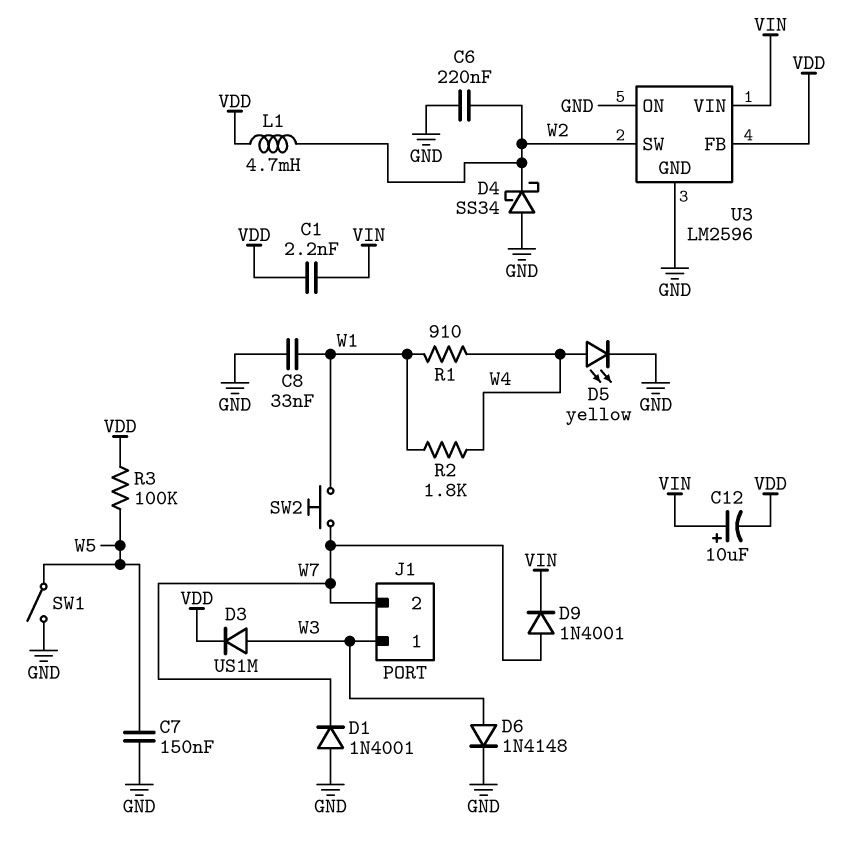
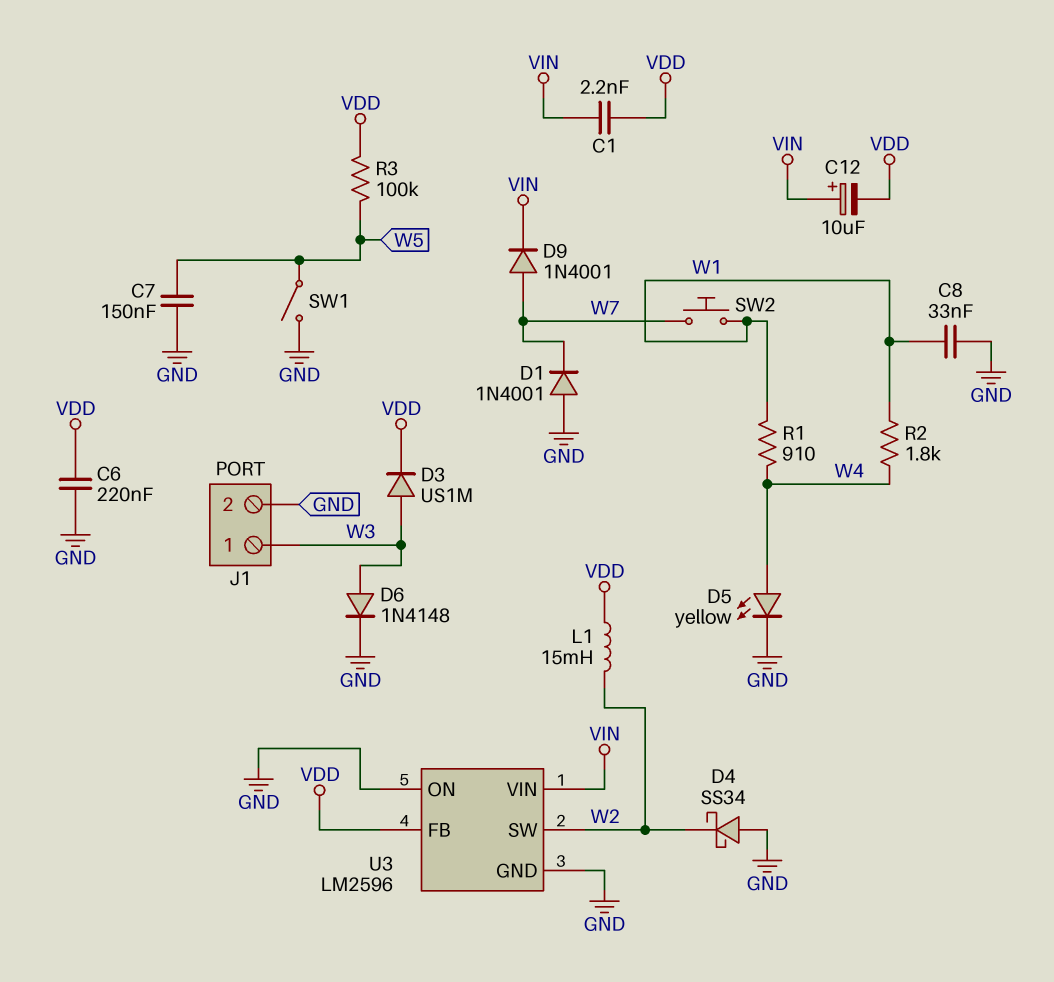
C6: 220nF (GND, W2) -> 220nF (GND, VDD)
J1 pin 2: W7 -> GND
L1: 4.7mH (VDD, W2) -> 15mH (VDD, W2)

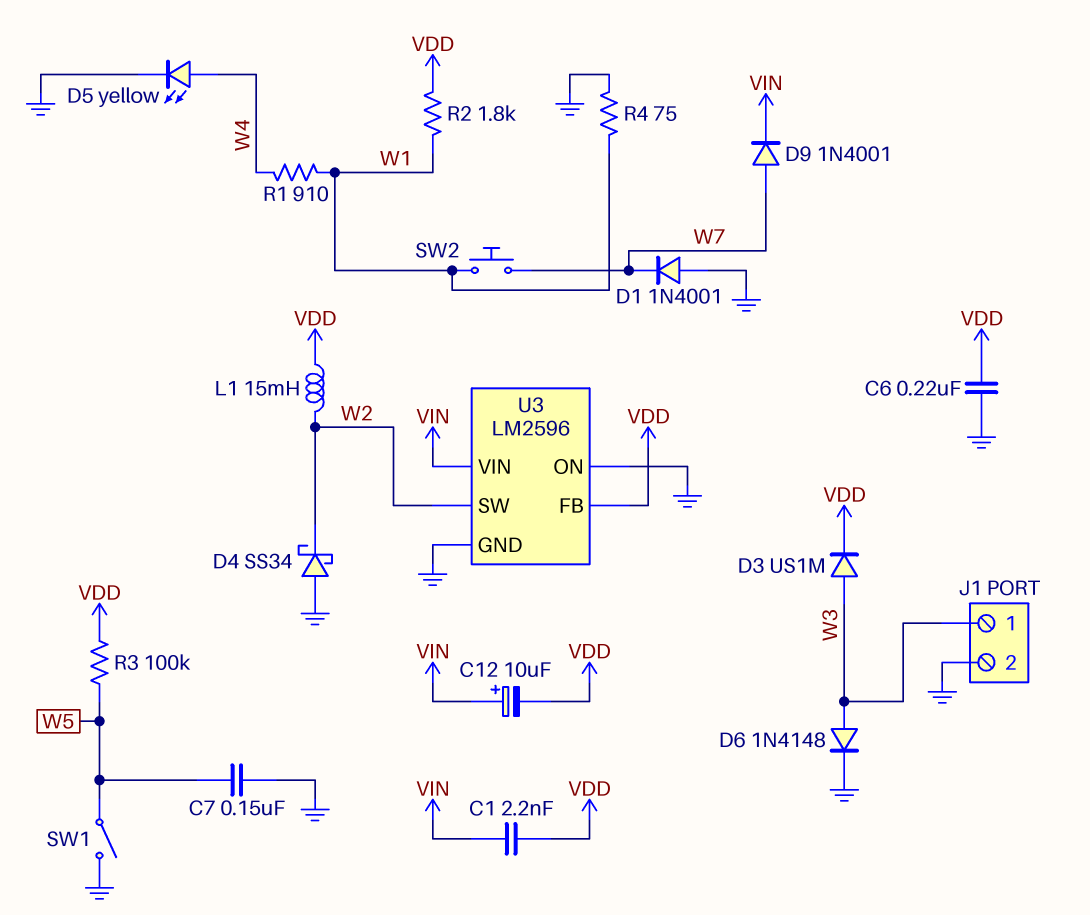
C8: 33nF (GND, W1) -> none
R2: 1.8k (W1, W4) -> 1.8k (VDD, W1)
R4: none -> 75 (GND, W1)

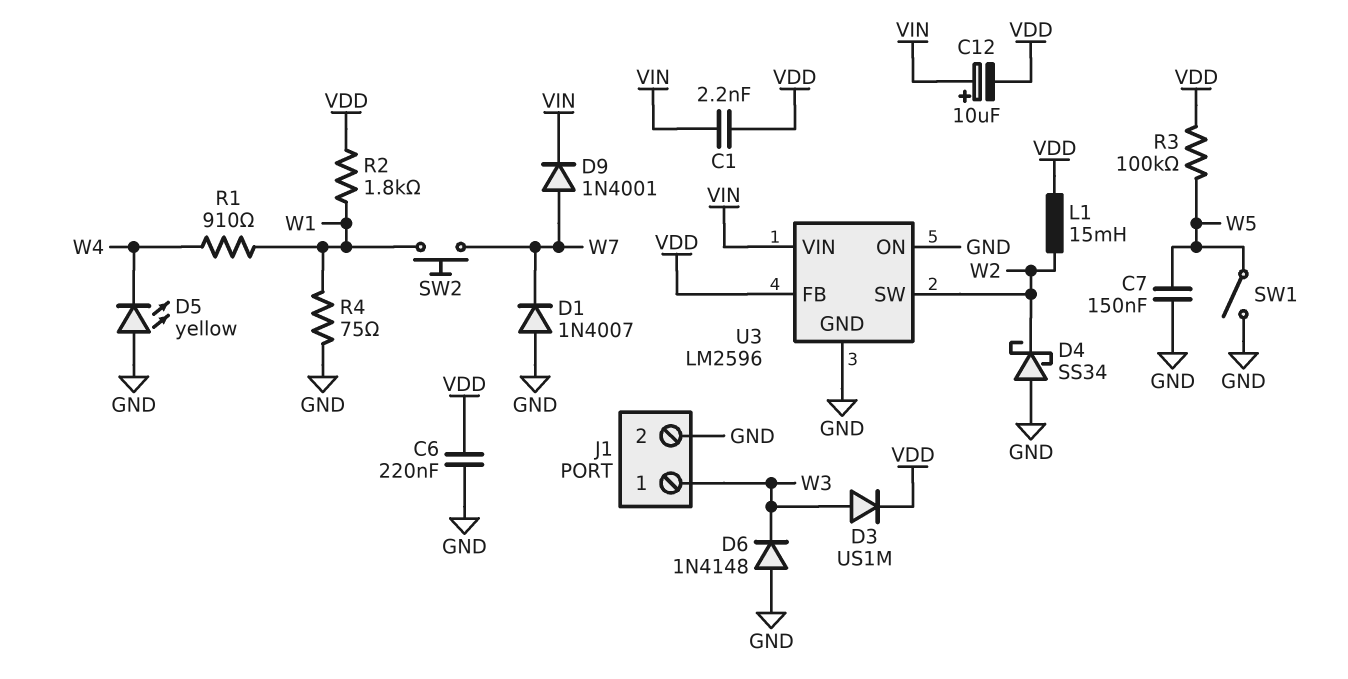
D1: diode 1N4001 (A GND, K W7) -> diode 1N4007 (A GND, K W7)
D5: LED yellow (A W4, K GND) -> LED yellow (A GND, K W4)
D6: diode 1N4148 (A W3, K GND) -> diode 1N4148 (A GND, K W3)

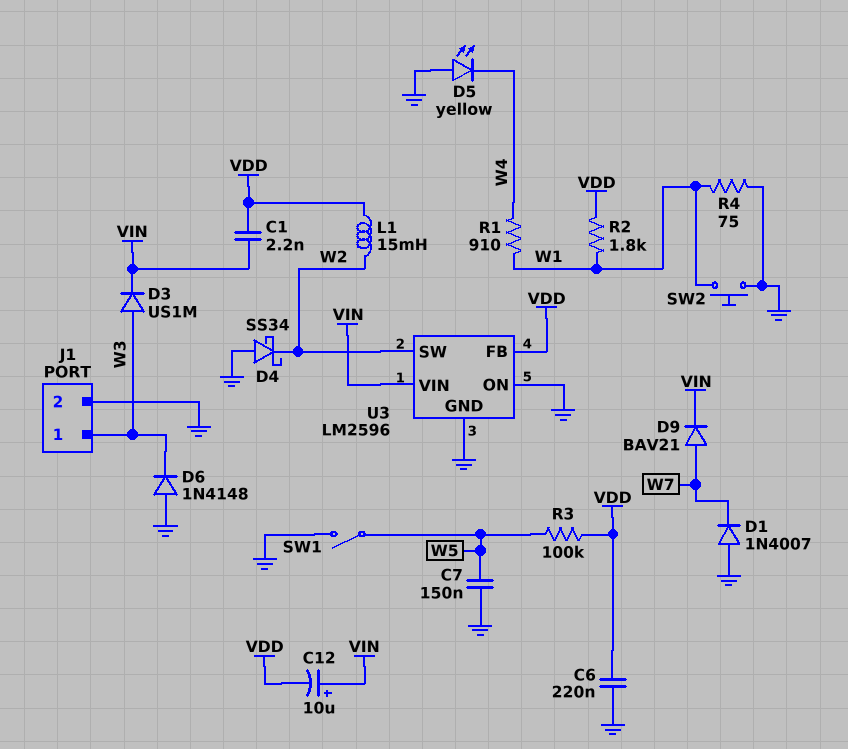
D3: diode US1M (A W3, K VDD) -> diode US1M (A W3, K VIN)
D9: diode 1N4001 (A W7, K VIN) -> diode BAV21 (A W7, K VIN)
SW2: button (W1, W7) -> button (GND, W1)

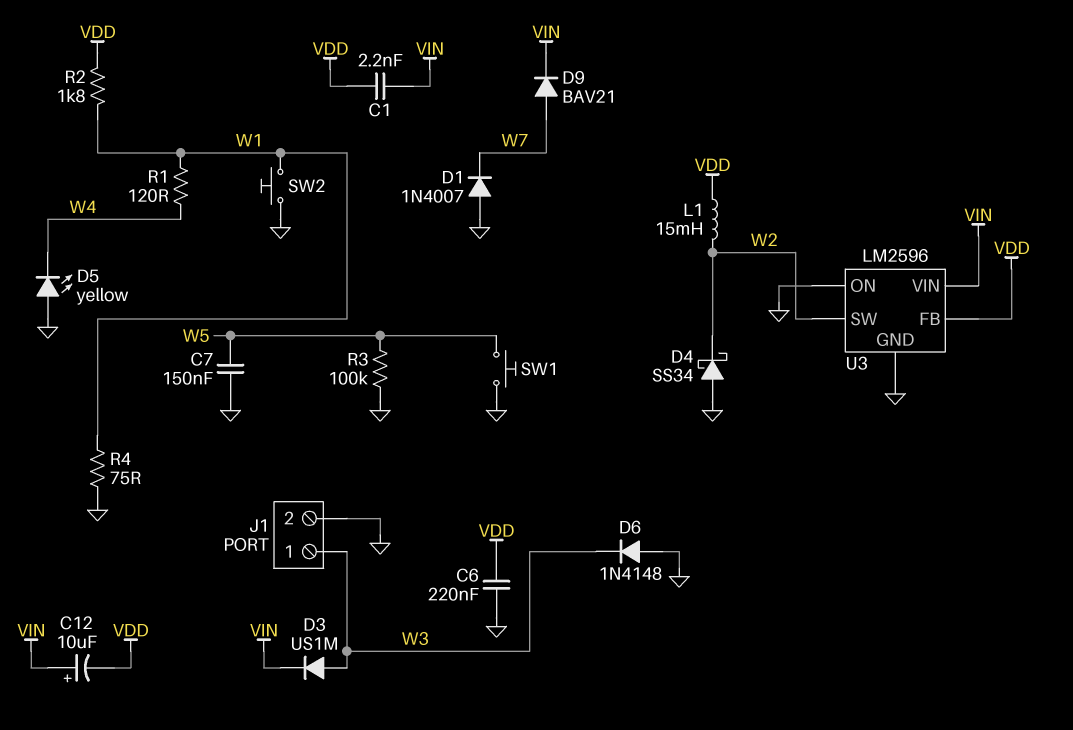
R1: 910 (W1, W4) -> 120 (W1, W4)
R3: 100k (VDD, W5) -> 100k (GND, W5)
SW1: switch (GND, W5) -> button (GND, W5)

